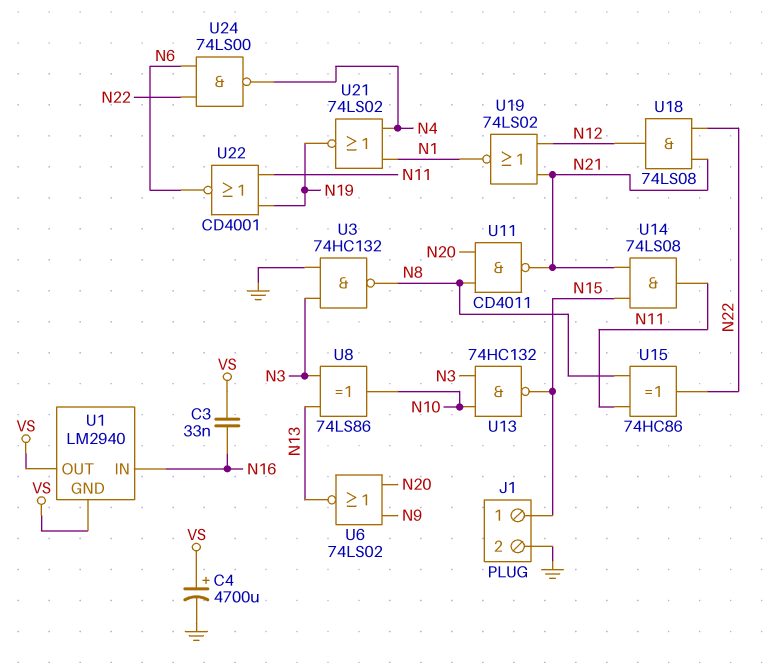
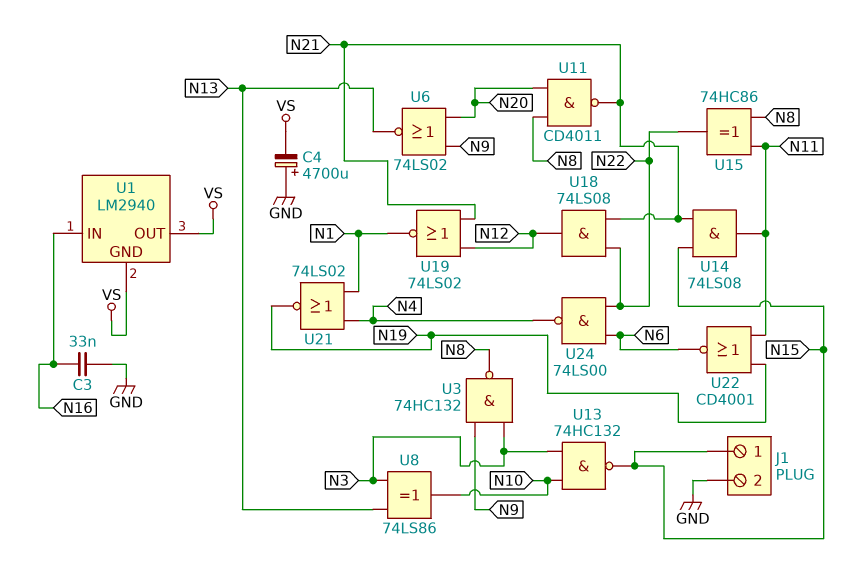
C3: 33nF (N16, VS) -> 33nF (GND, N16)
C4: 4700uF (plus VS, minus GND) -> 4700uF (plus GND, minus VS)
U3: NAND 74HC132 (in GND, in N3, out N8) -> NAND 74HC132 (in N3, in N9, out N8)

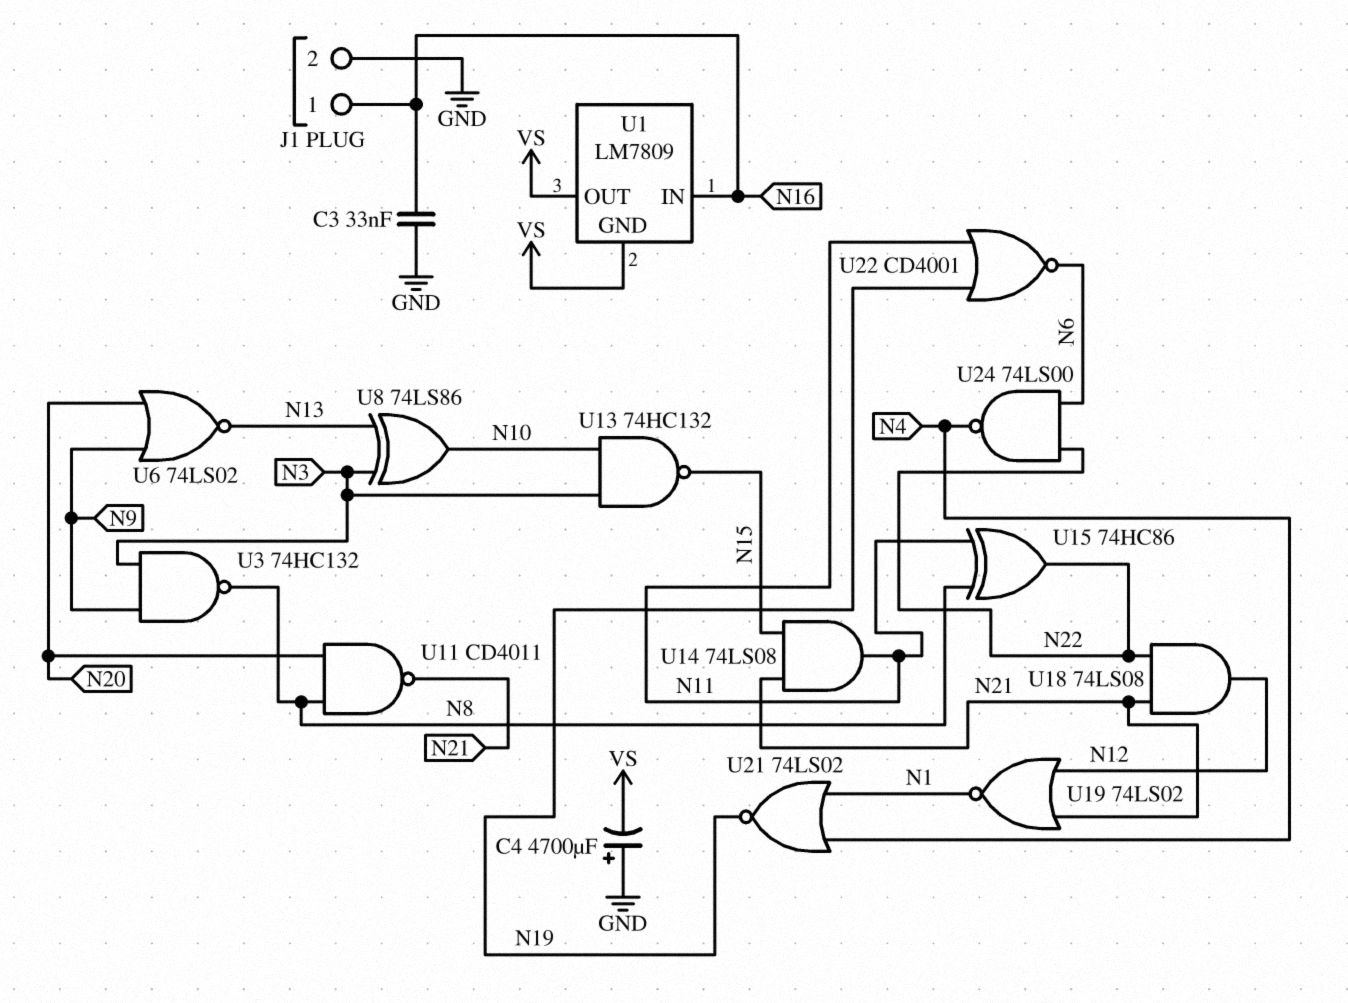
J1 pin 1: N15 -> N16
U1: LM2940 -> LM7809

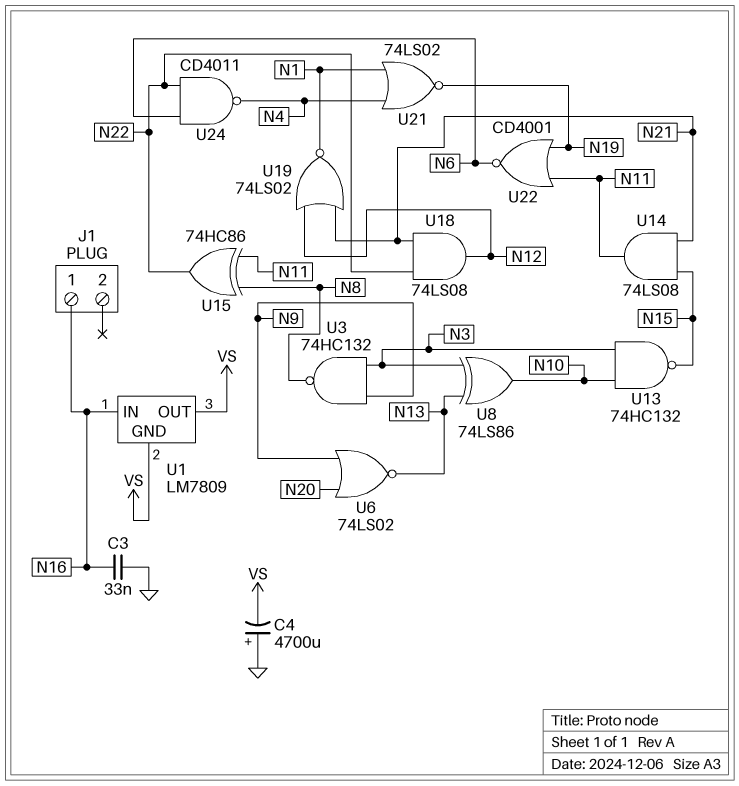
J1 pin 2: GND -> none
U11: NAND CD4011 (in N8, in N20, out N21) -> none
U24: NAND 74LS00 (in N6, in N22, out N4) -> NAND CD4011 (in N6, in N22, out N4)

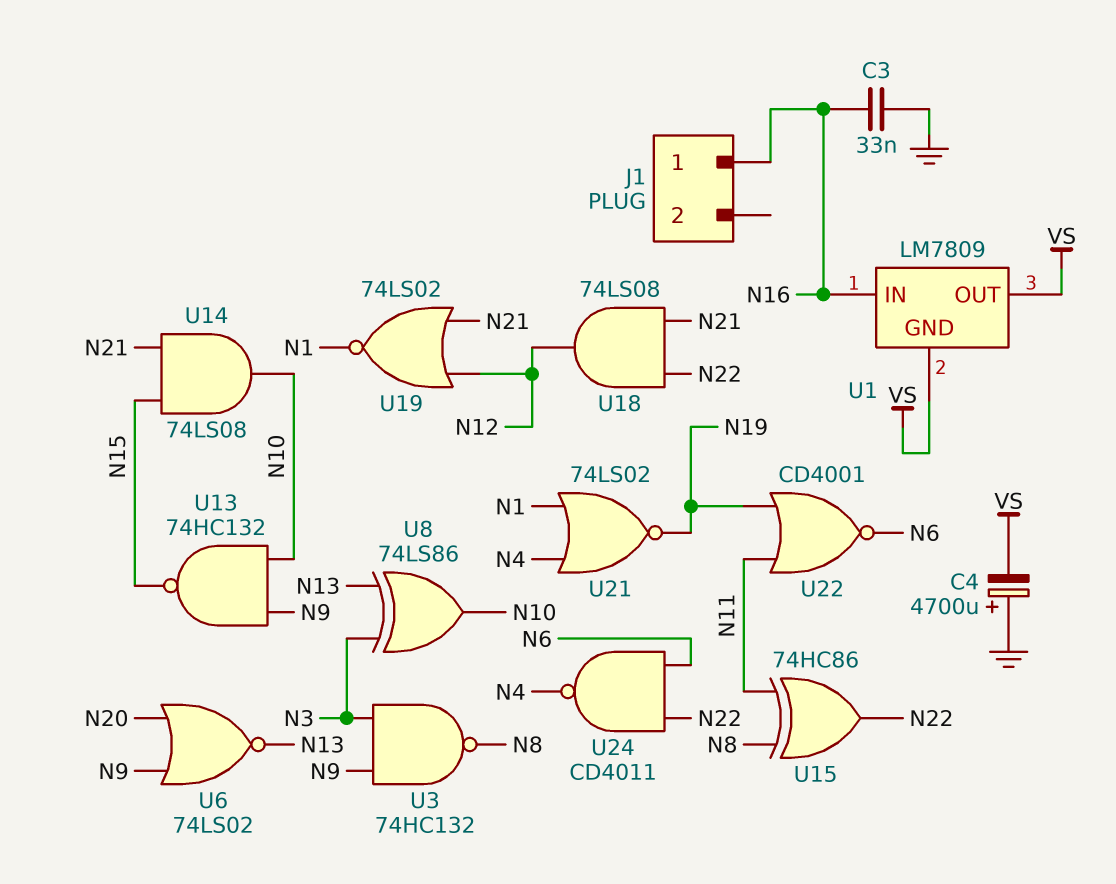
U13: NAND 74HC132 (in N3, in N10, out N15) -> NAND 74HC132 (in N9, in N10, out N15)
U14: AND 74LS08 (in N15, in N21, out N11) -> AND 74LS08 (in N15, in N21, out N10)

